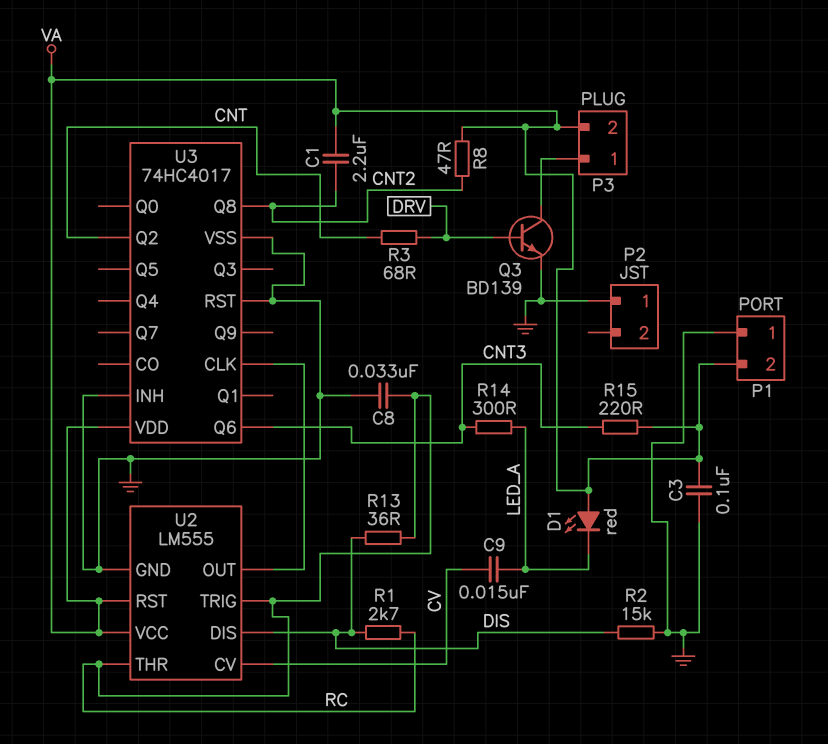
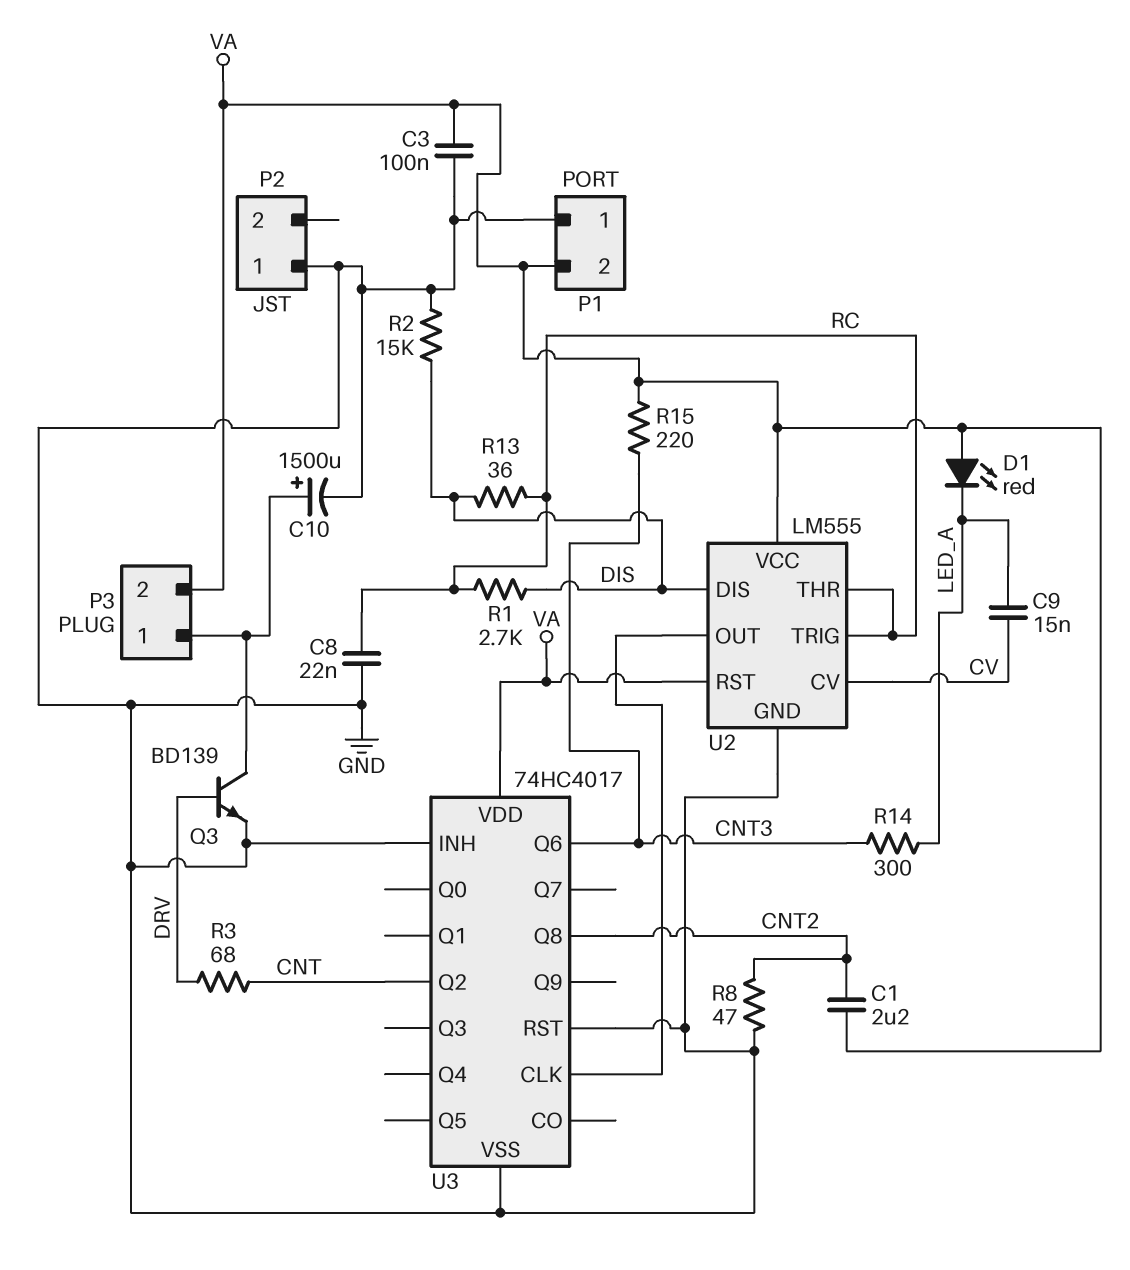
C8: 33nF (GND, RC) -> 22nF (GND, RC)
C10: none -> 1500uF (plus P3/1, minus GND)
R8: 47 (CNT2, VA) -> 47 (CNT2, GND)

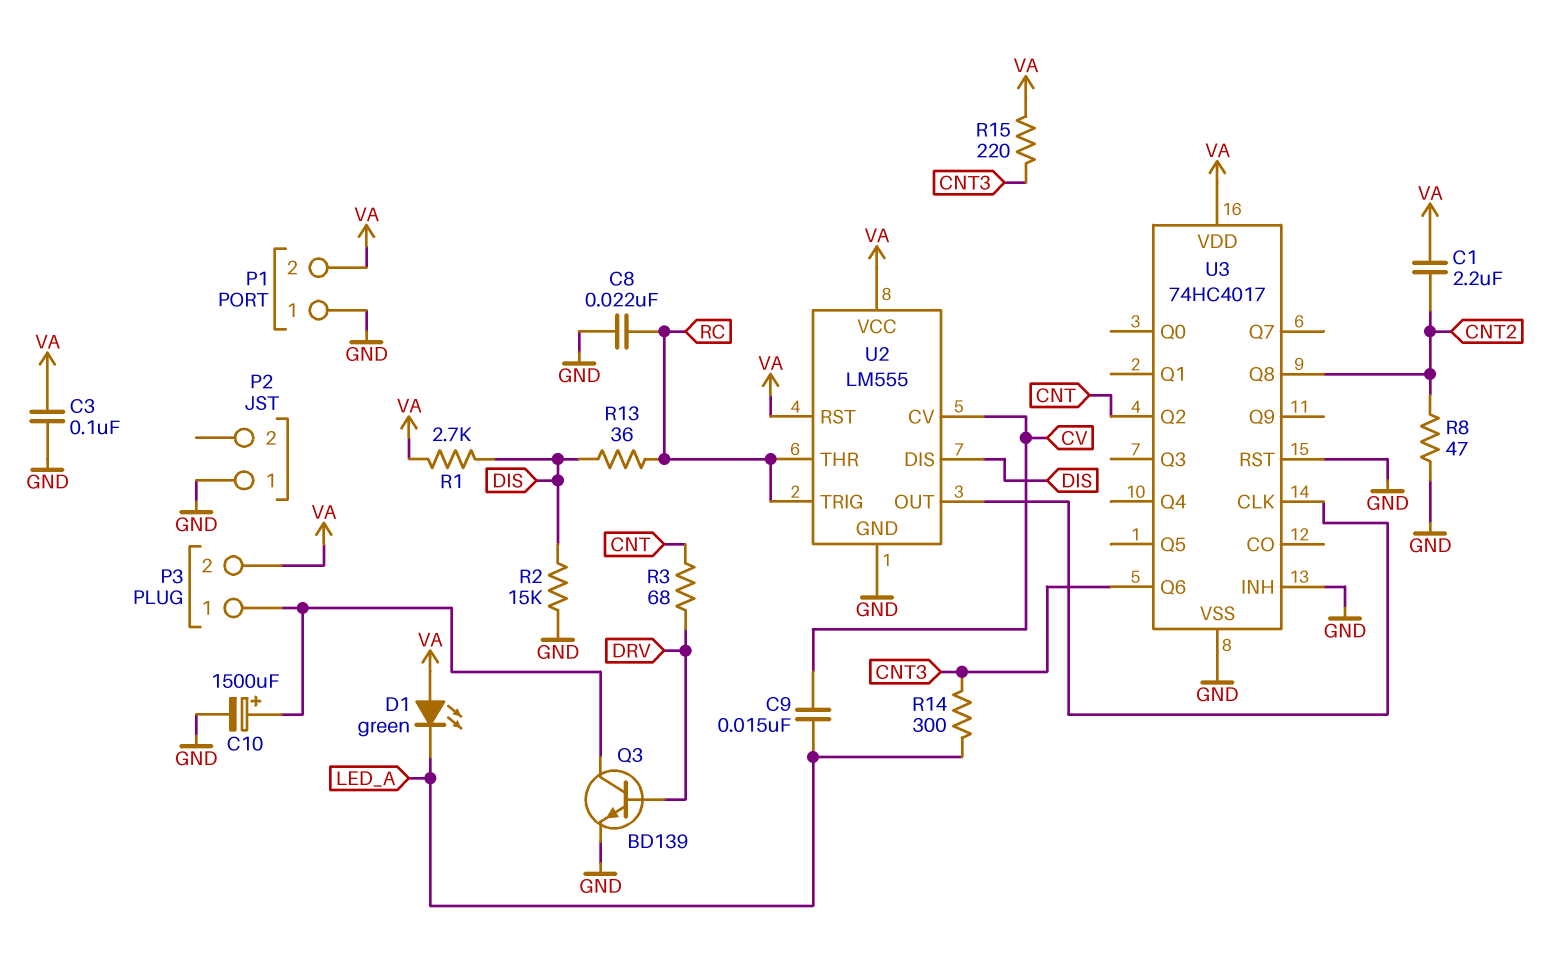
D1: LED red (A VA, K LED_A) -> LED green (A VA, K LED_A)
R1: 2.7k (DIS, RC) -> 2.7k (DIS, VA)

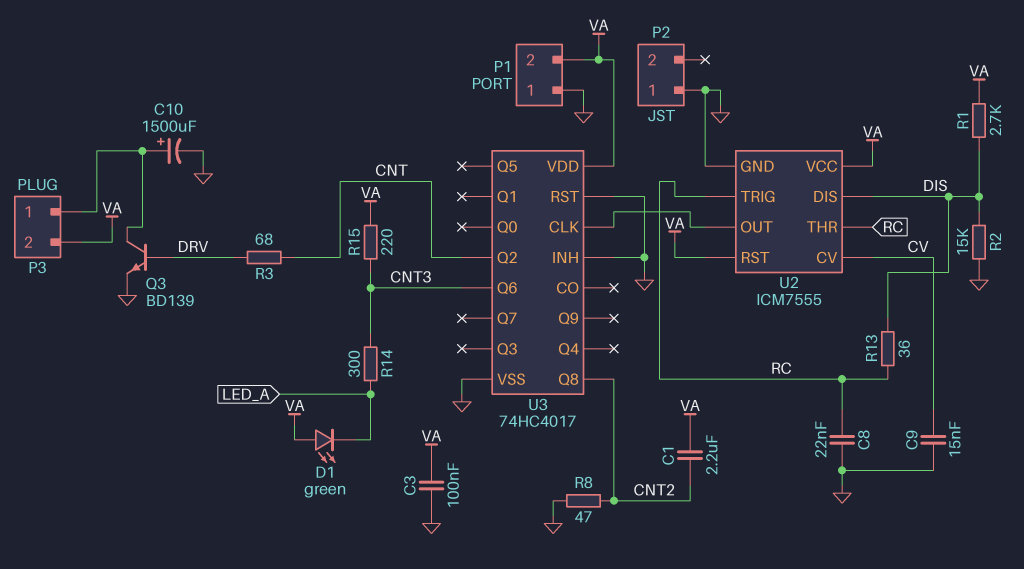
C9: 15nF (CV, LED_A) -> 15nF (CV, GND)
U2: LM555 -> ICM7555

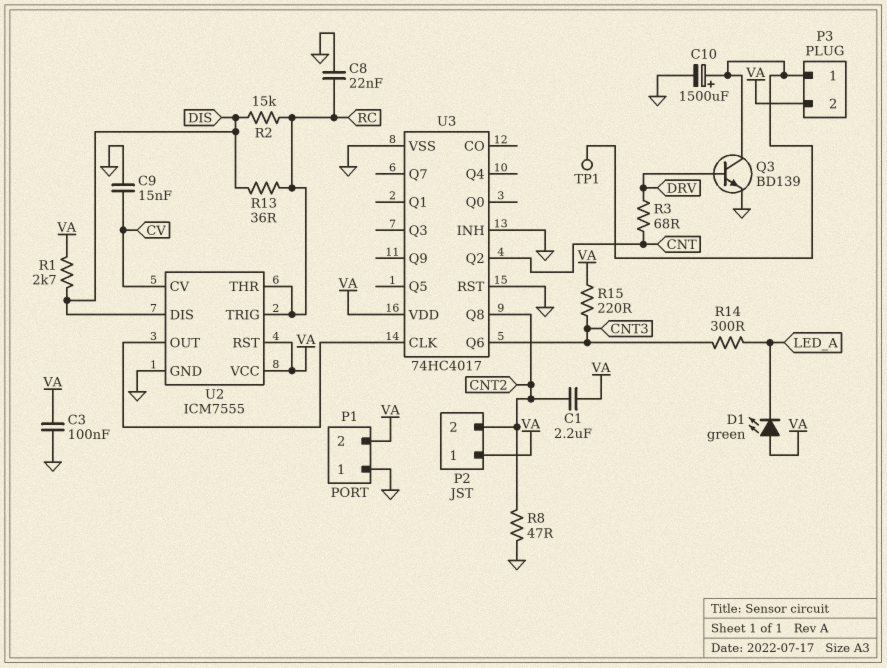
P2 pin 1: GND -> VA
P2 pin 2: none -> CNT2
R2: 15k (DIS, GND) -> 15k (DIS, RC)
TP1: none -> test point (P3/1)

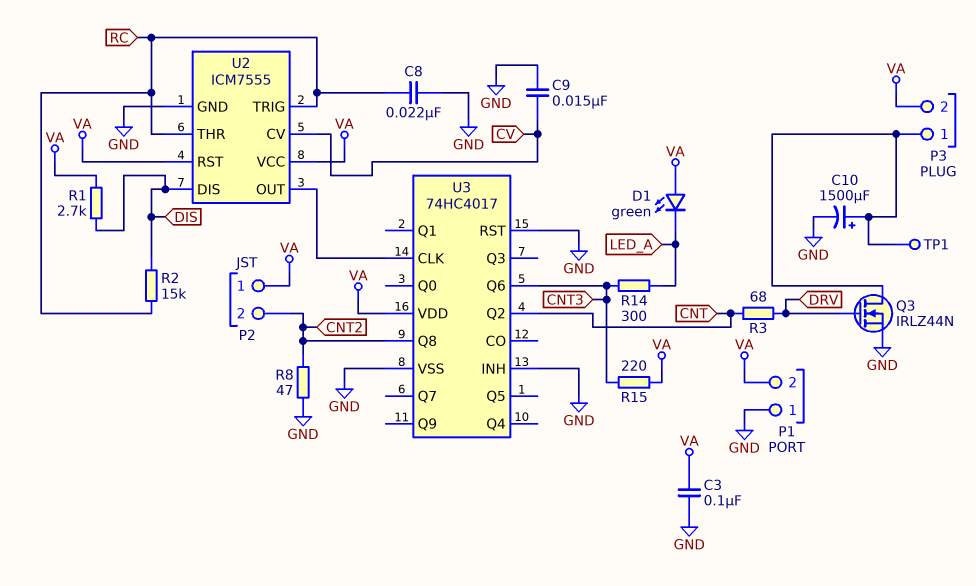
C1: 2.2uF (CNT2, VA) -> none
Q3: NPN BD139 (B DRV, C P3/1, E GND) -> NMOS IRLZ44N (G DRV, D P3/1, S GND)
R13: 36 (DIS, RC) -> none

